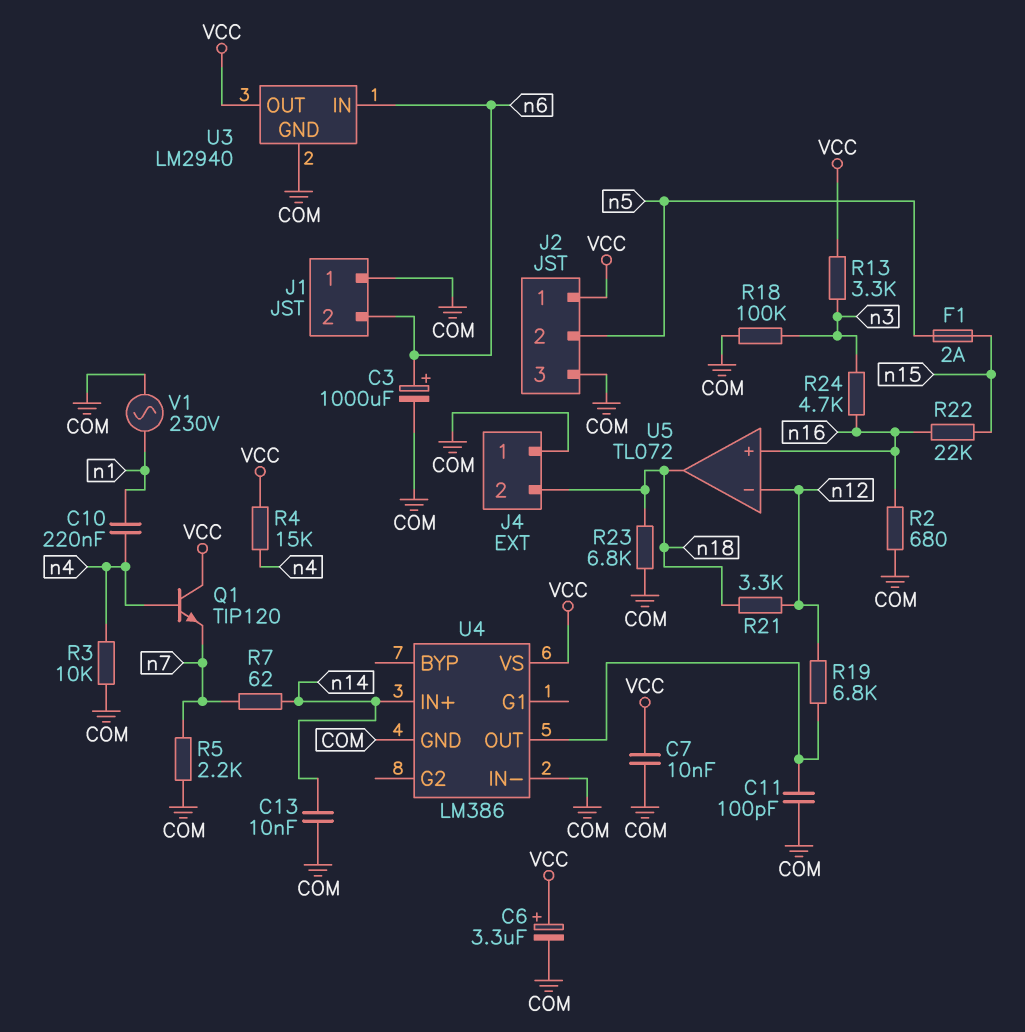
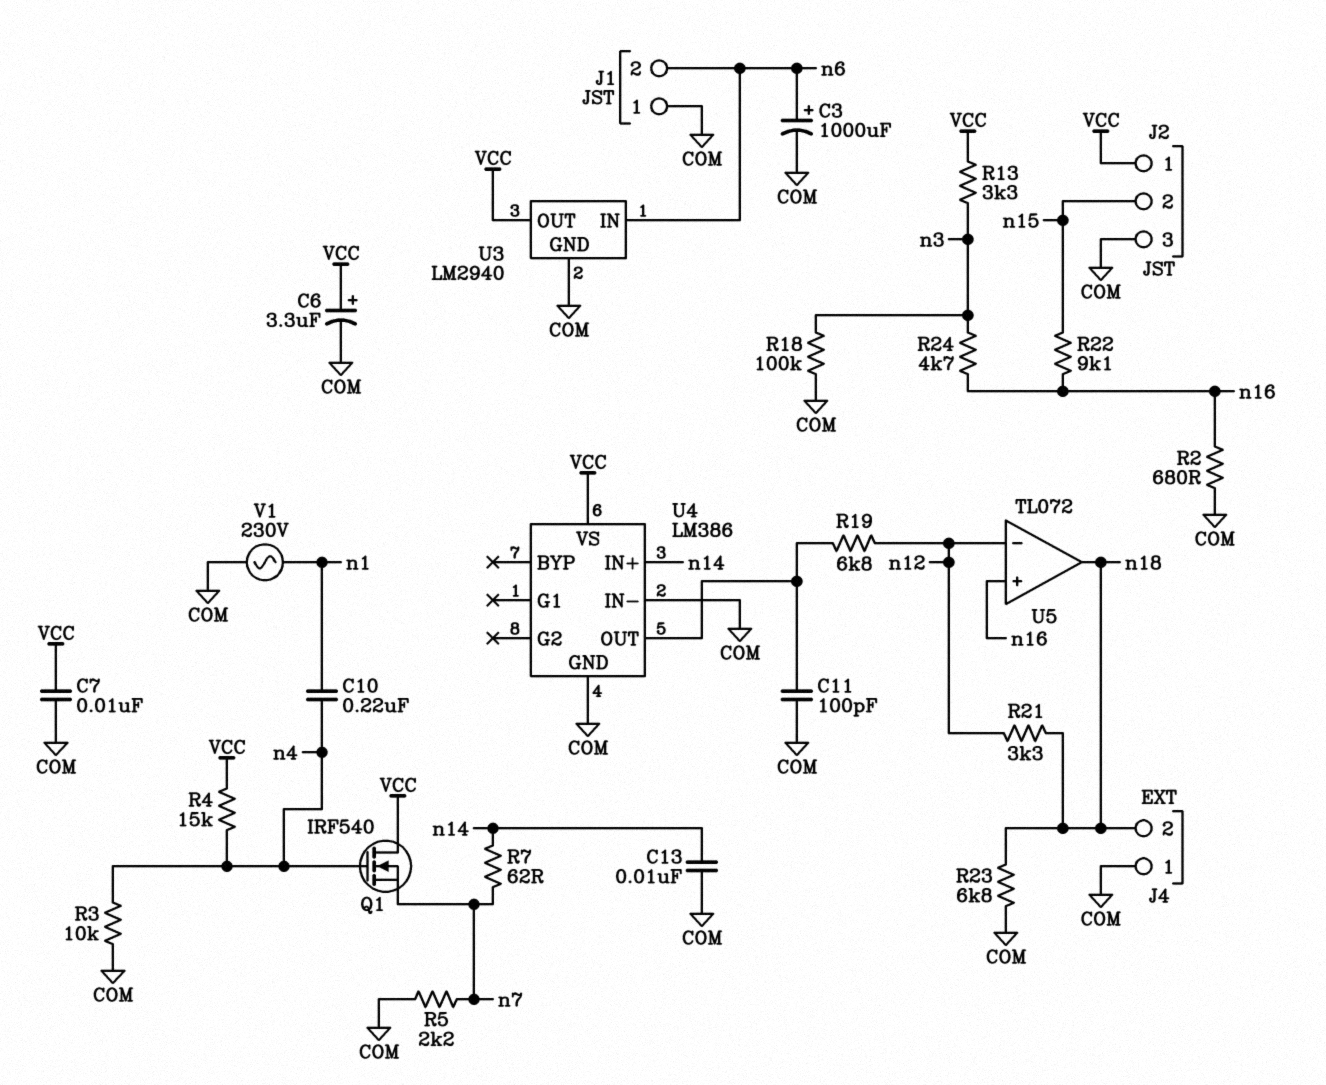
F1: 2A (n5, n15) -> none
J2 pin 2: n5 -> n15
Q1: NPN TIP120 (B n4, C VCC, E n7) -> NMOS IRF540 (G n4, D VCC, S n7)
R22: 22k (n15, n16) -> 9.1k (n15, n16)

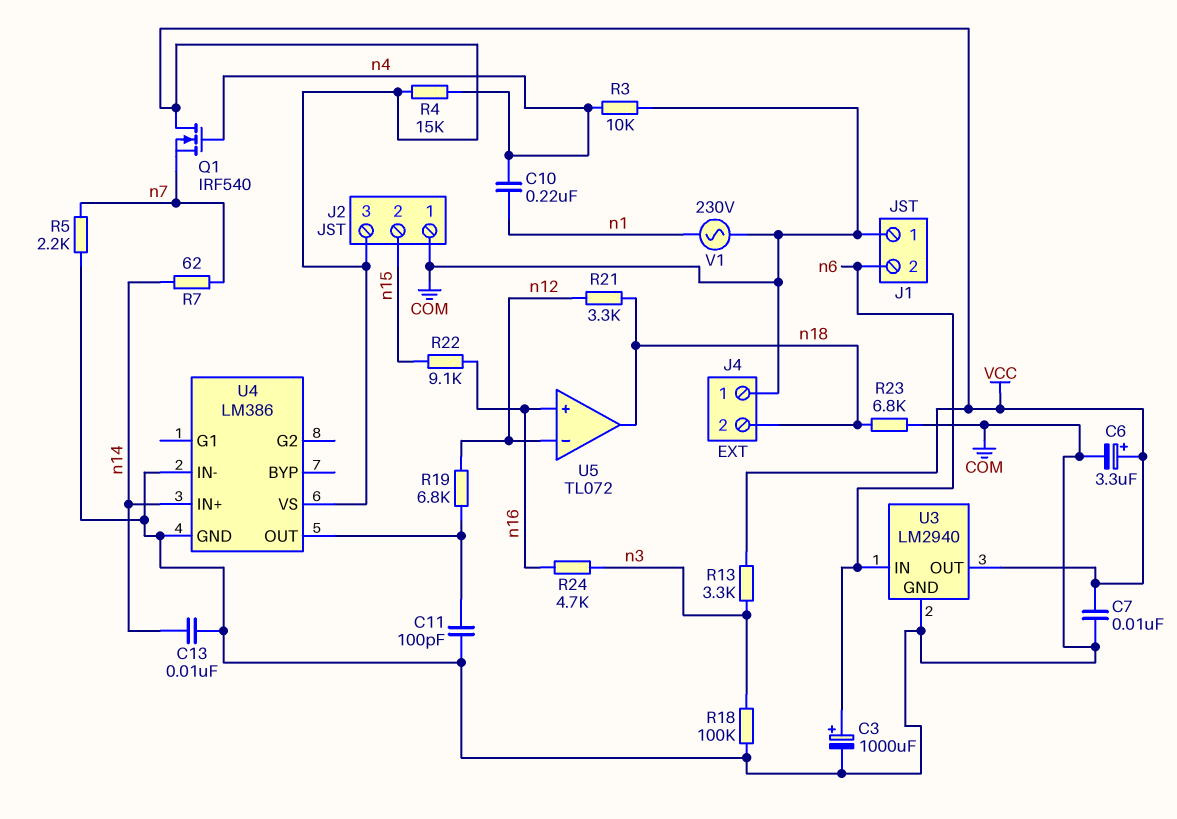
J2 pin 1: VCC -> COM
J2 pin 3: COM -> VCC
R2: 680 (COM, n16) -> none

